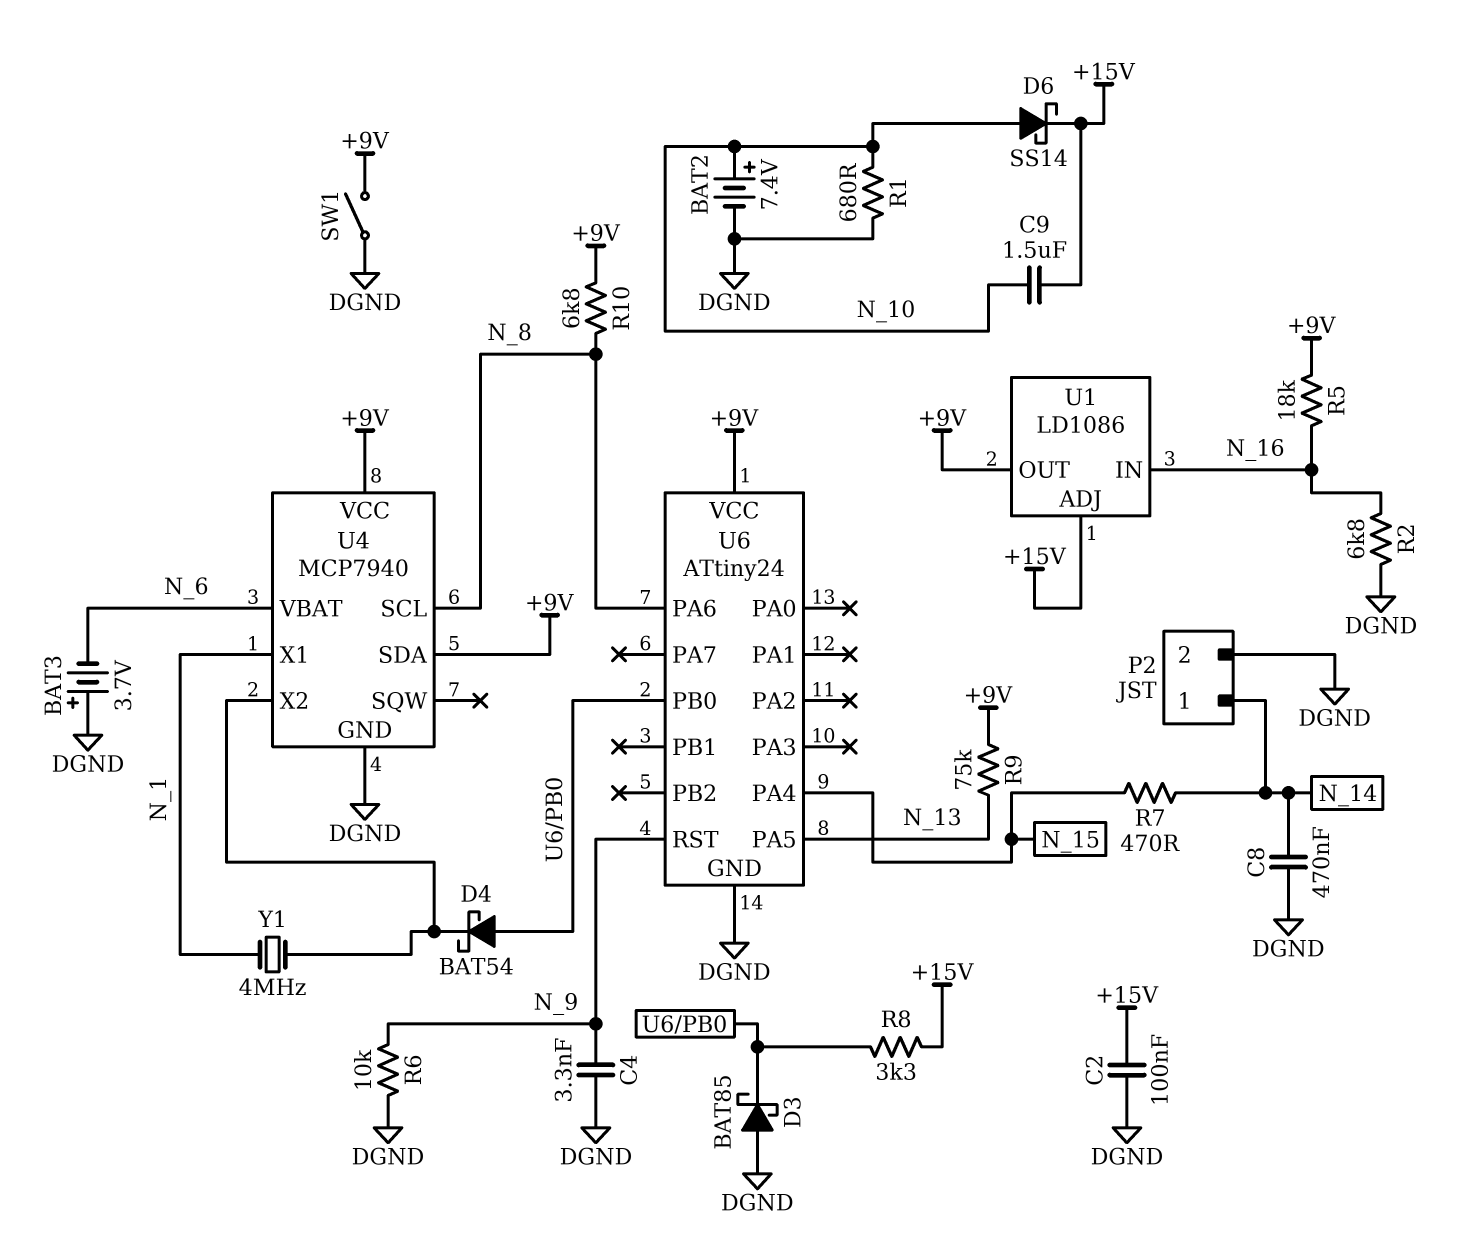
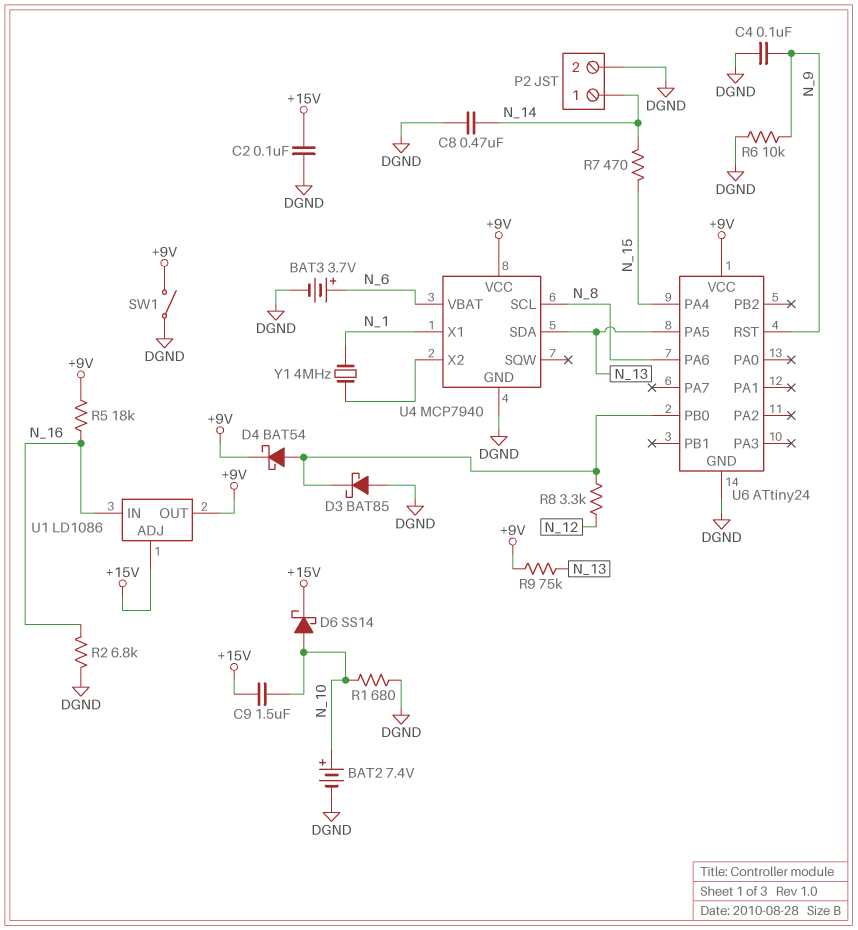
BAT3: 3.7V (plus DGND, minus N_6) -> 3.7V (plus N_6, minus DGND)
C4: 3.3nF (DGND, N_9) -> 100nF (DGND, N_9)
D4: schottky BAT54 (A U6/PB0, K U4/X2) -> schottky BAT54 (A U6/PB0, K +9V)
R8: 3.3k (+15V, U6/PB0) -> 3.3k (N_12, U6/PB0)
R10: 6.8k (+9V, N_8) -> none
U4 pin SDA: +9V -> N_13

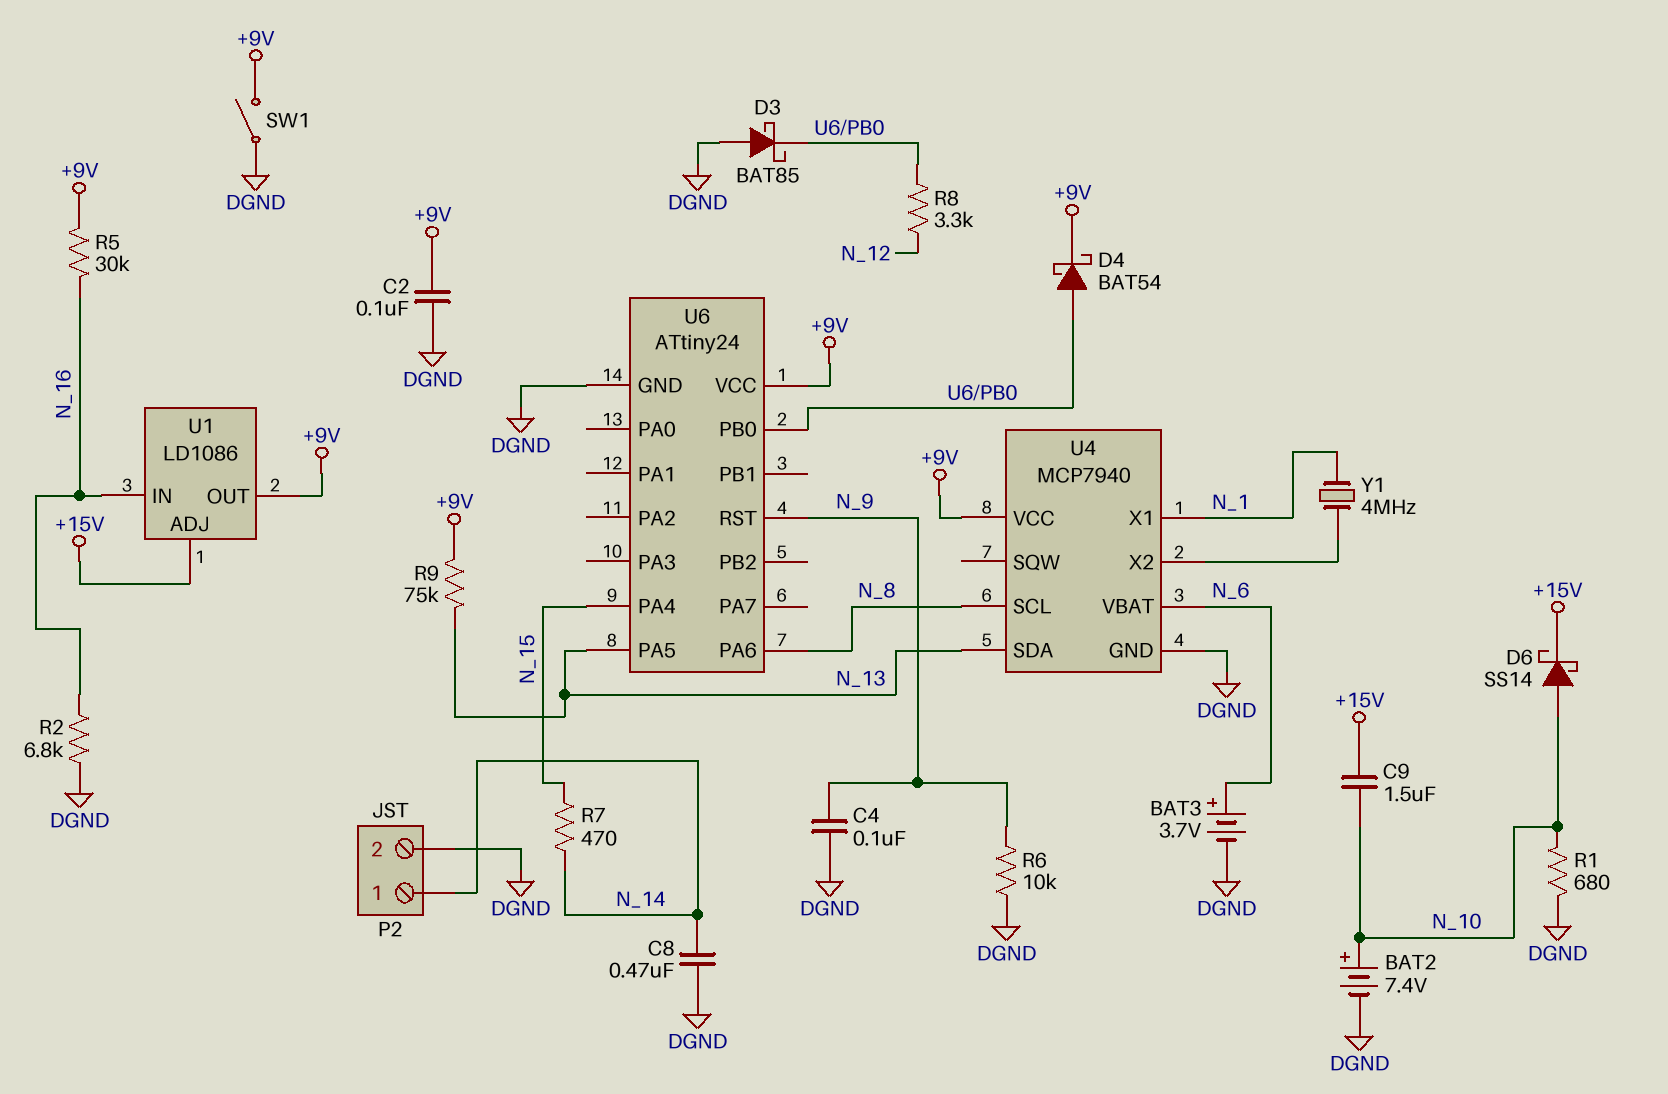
C2: 100nF (+15V, DGND) -> 100nF (+9V, DGND)
R5: 18k (+9V, N_16) -> 30k (+9V, N_16)

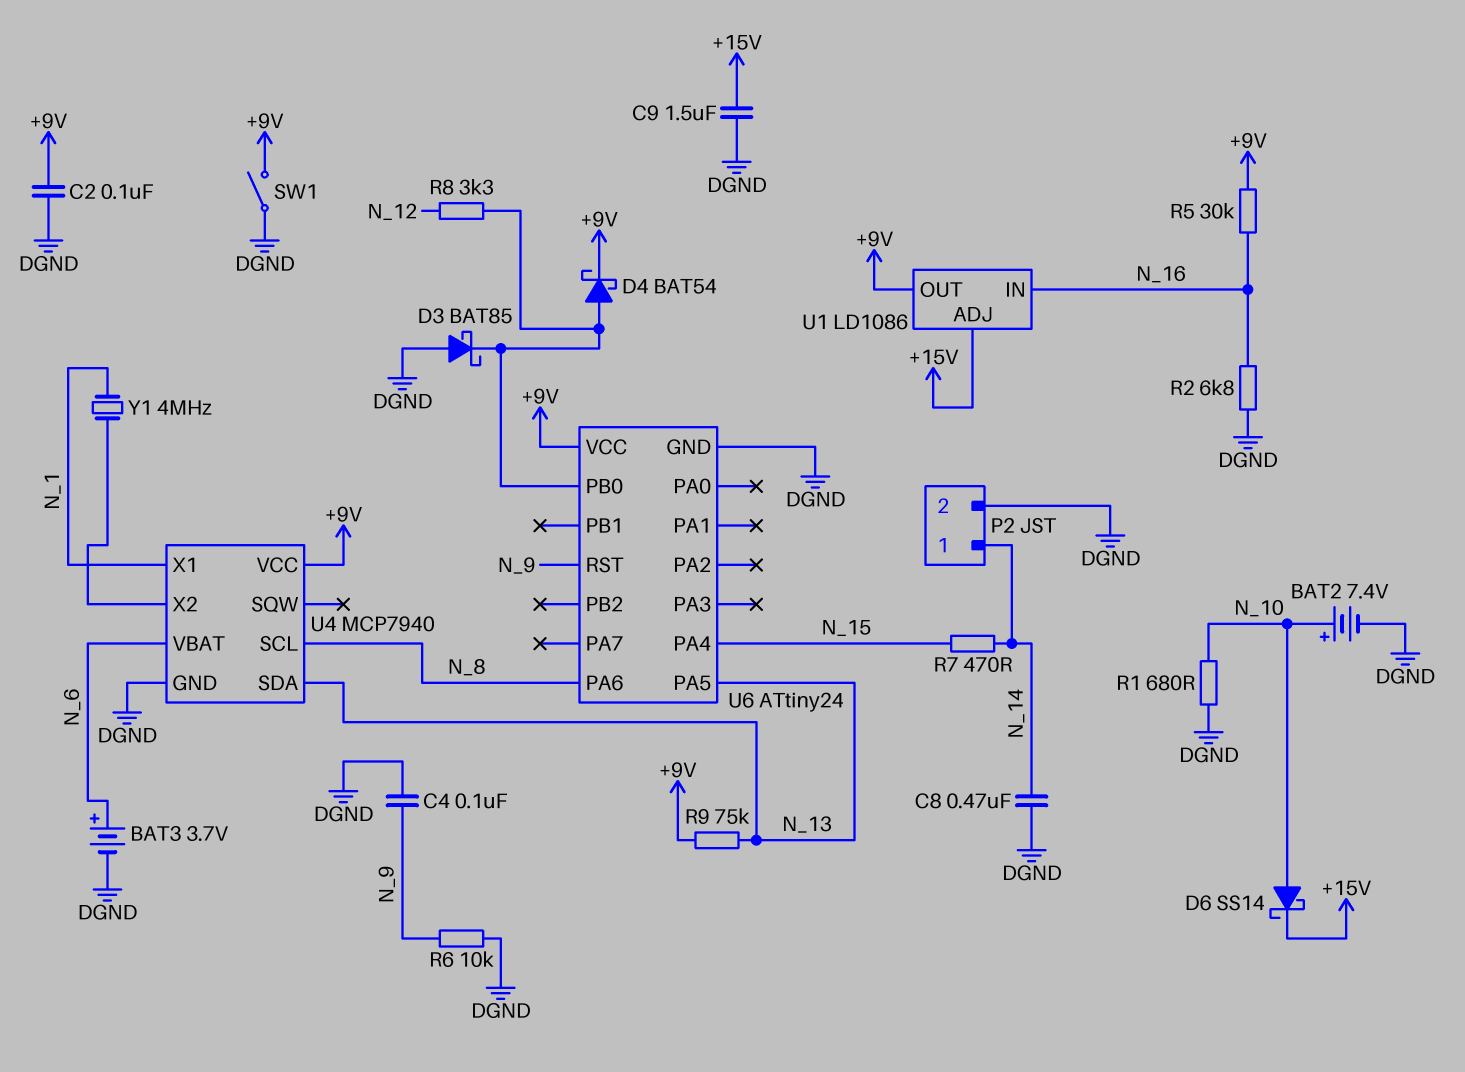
C9: 1.5uF (+15V, N_10) -> 1.5uF (+15V, DGND)

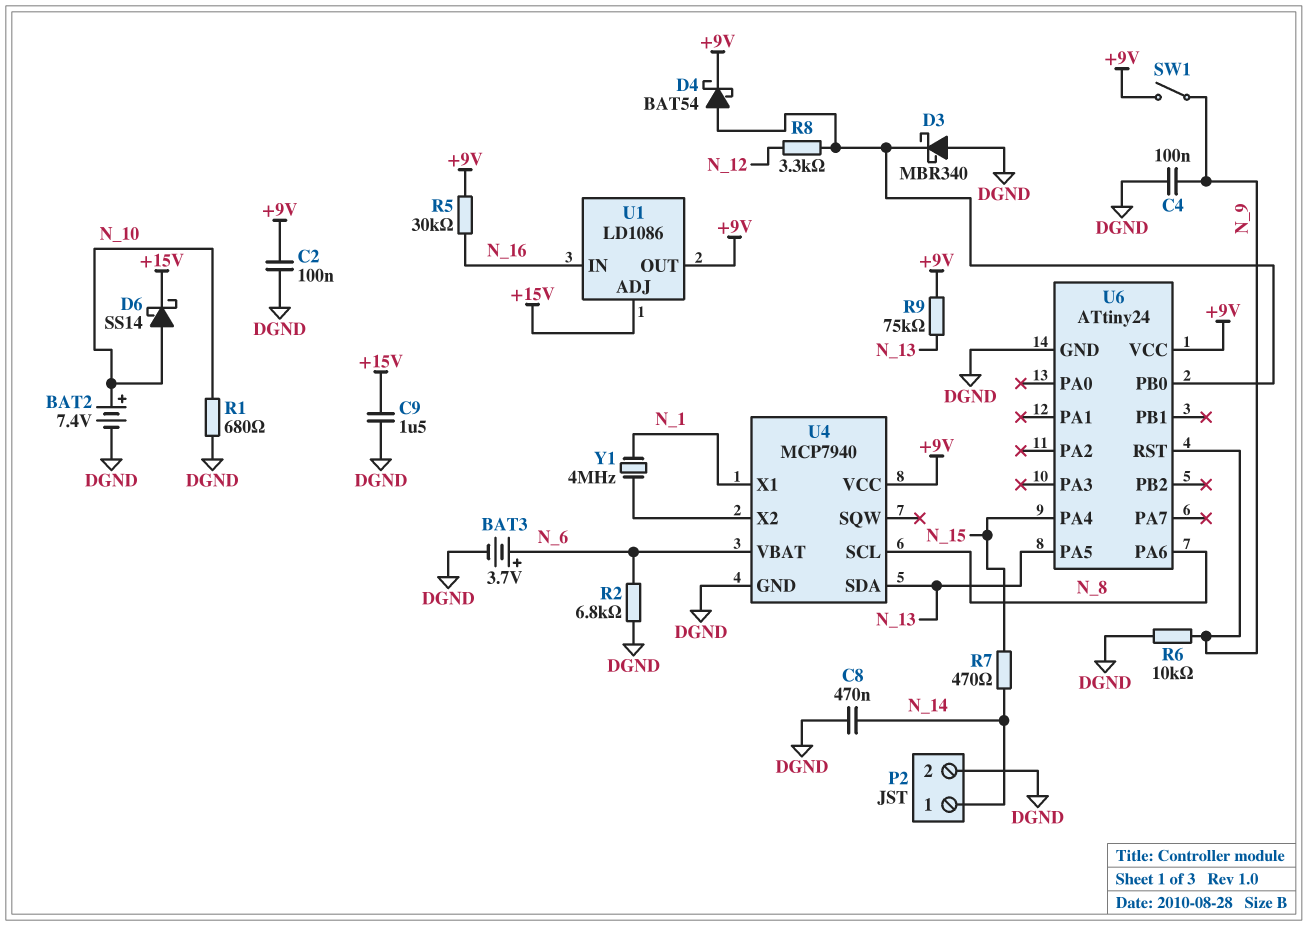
D3: schottky BAT85 (A DGND, K U6/PB0) -> schottky MBR340 (A DGND, K U6/PB0)
R2: 6.8k (DGND, N_16) -> 6.8k (DGND, N_6)
SW1: switch (+9V, DGND) -> switch (+9V, N_9)

